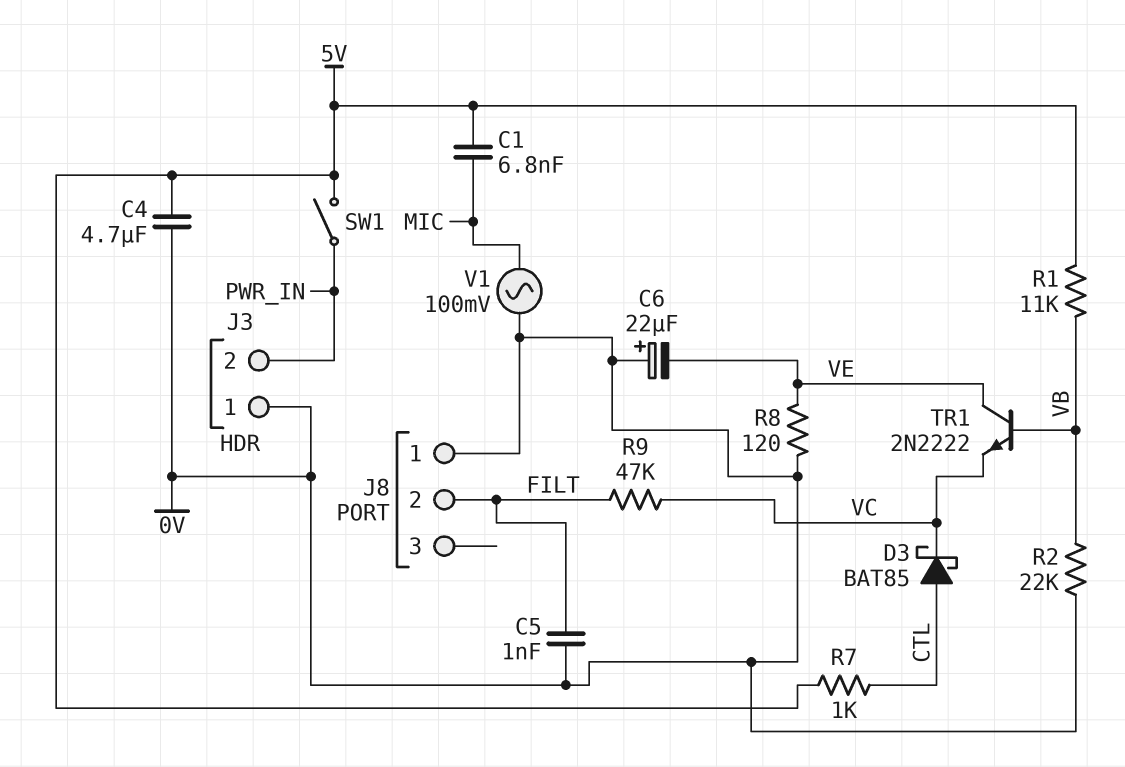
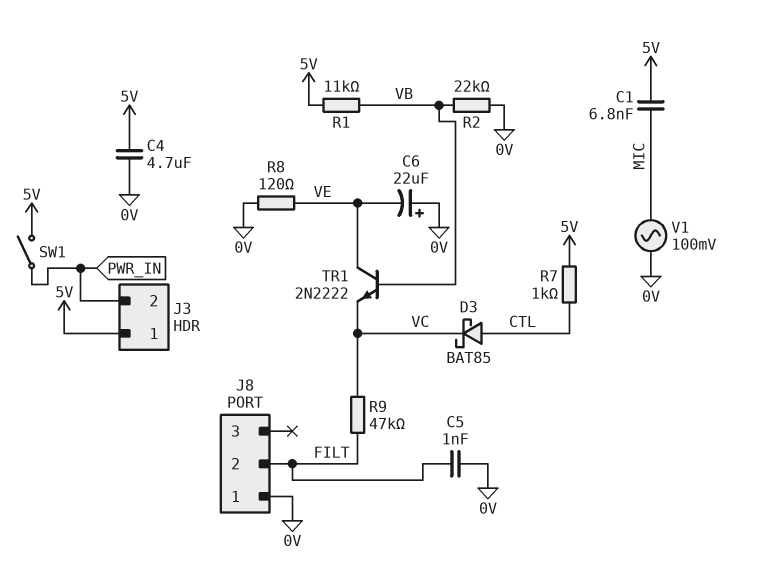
J3 pin 1: 0V -> 5V

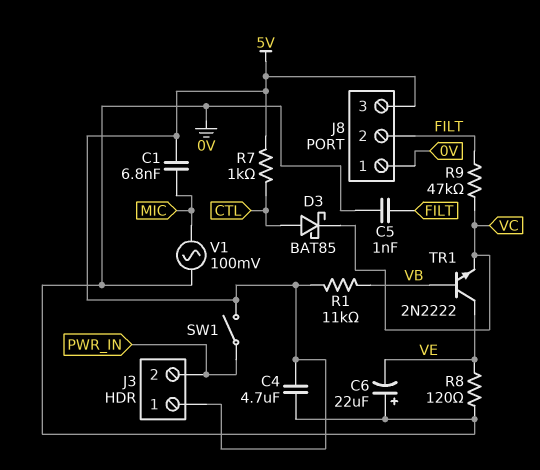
J8 pin 3: none -> 5V
R2: 22k (0V, VB) -> none

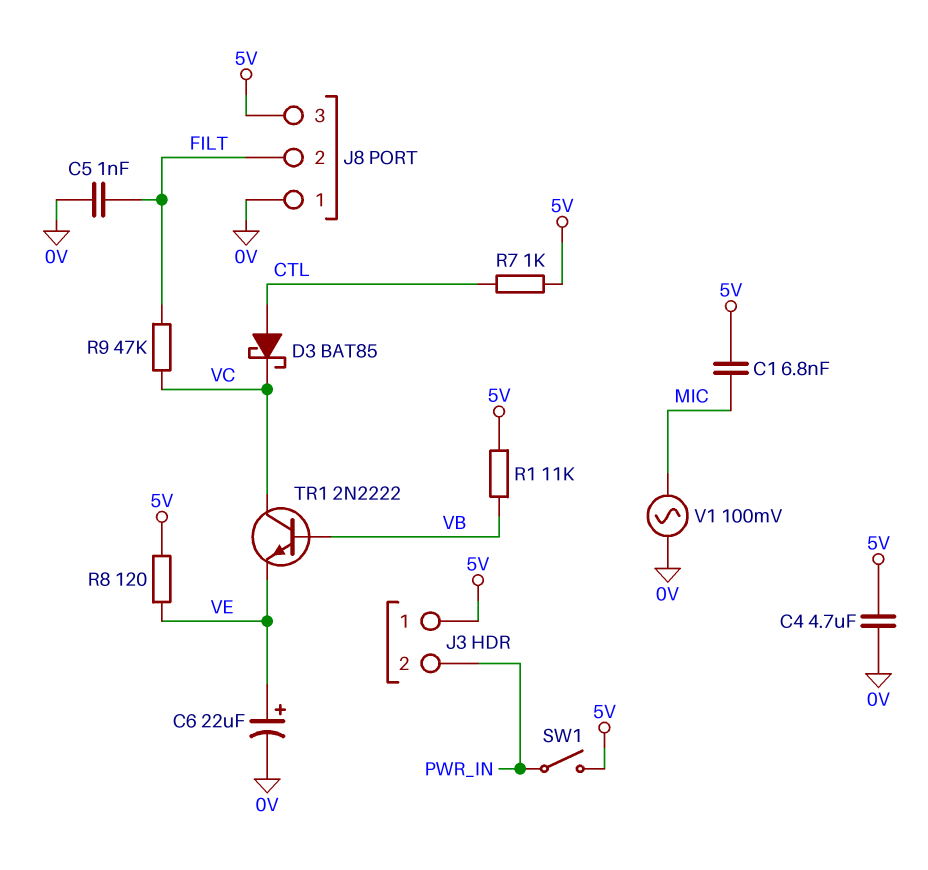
C6: 22uF (plus 0V, minus VE) -> 22uF (plus VE, minus 0V)
R8: 120 (0V, VE) -> 120 (5V, VE)
TR1: NPN 2N2222 (B VB, C VE, E VC) -> NPN 2N2222 (B VB, C VC, E VE)

